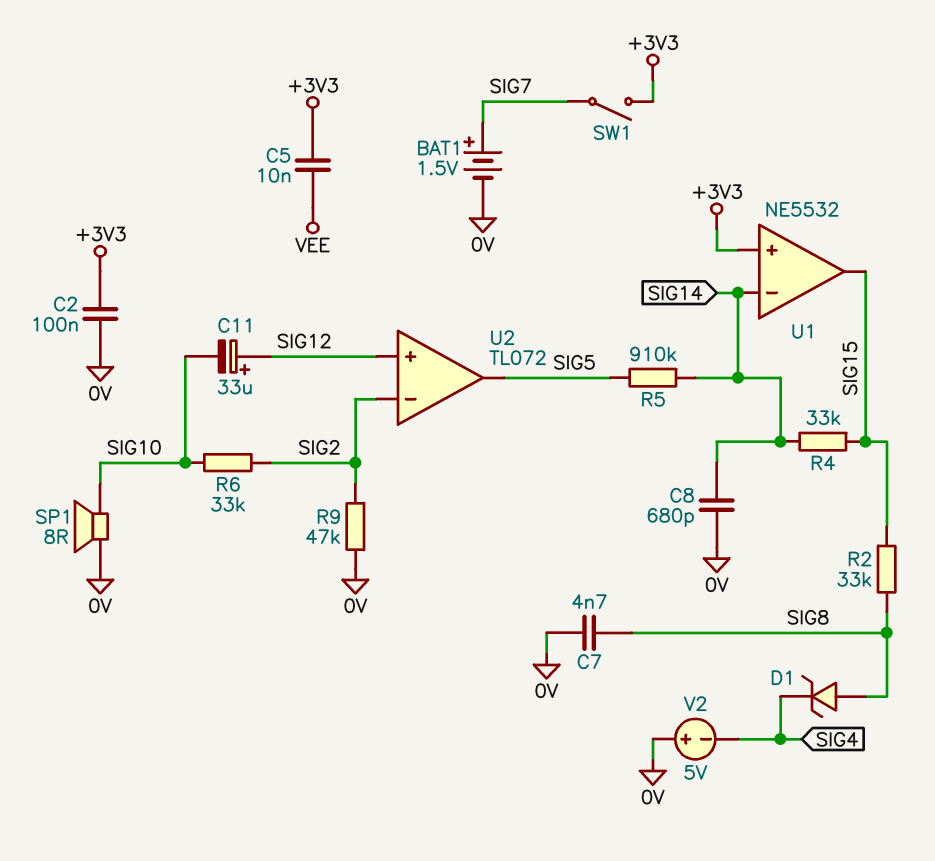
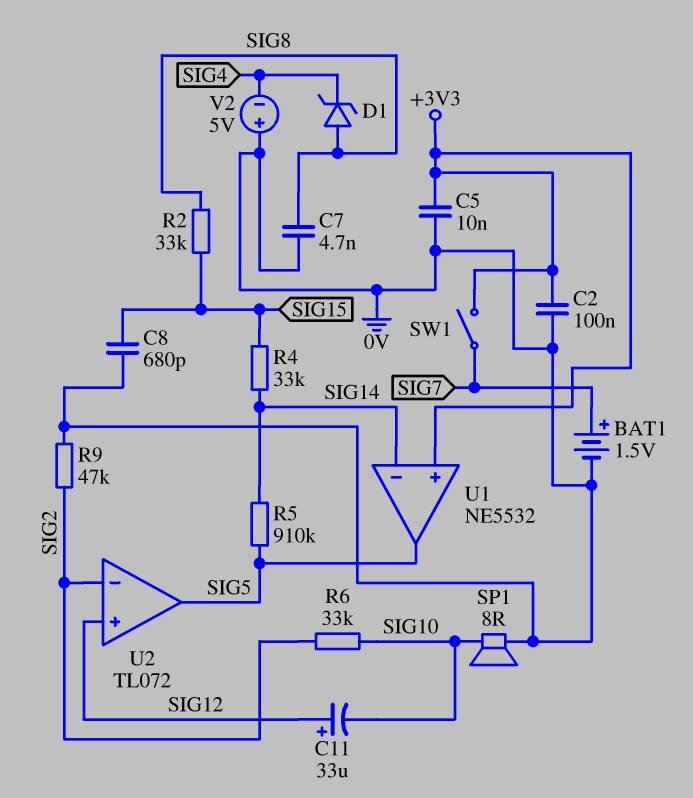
C5: 10nF (+3V3, VEE) -> 10nF (+3V3, 0V)
C8: 680pF (0V, SIG14) -> 680pF (0V, SIG15)
U1 pin out: SIG15 -> SIG5

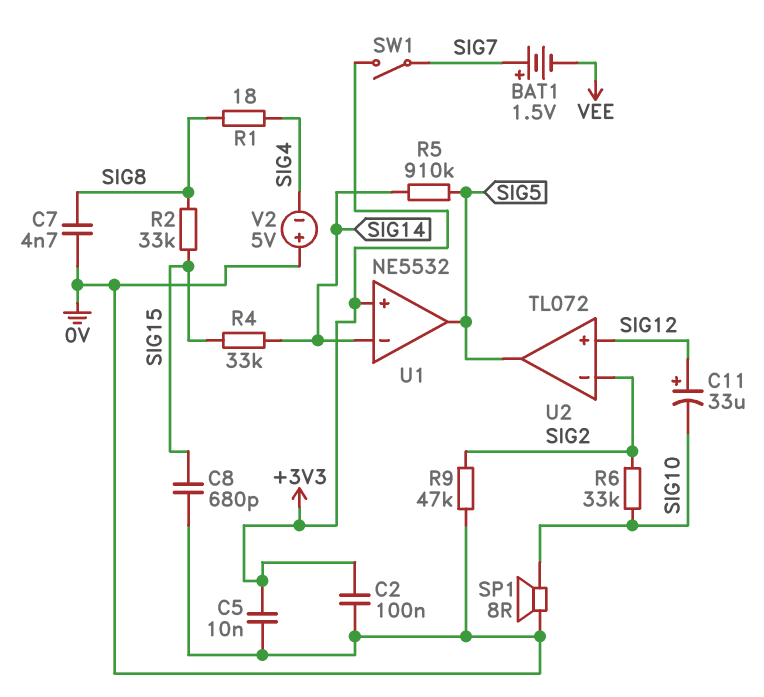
BAT1: 1.5V (plus SIG7, minus 0V) -> 1.5V (plus SIG7, minus VEE)
D1: zener (A SIG8, K SIG4) -> none
R1: none -> 18 (SIG4, SIG8)

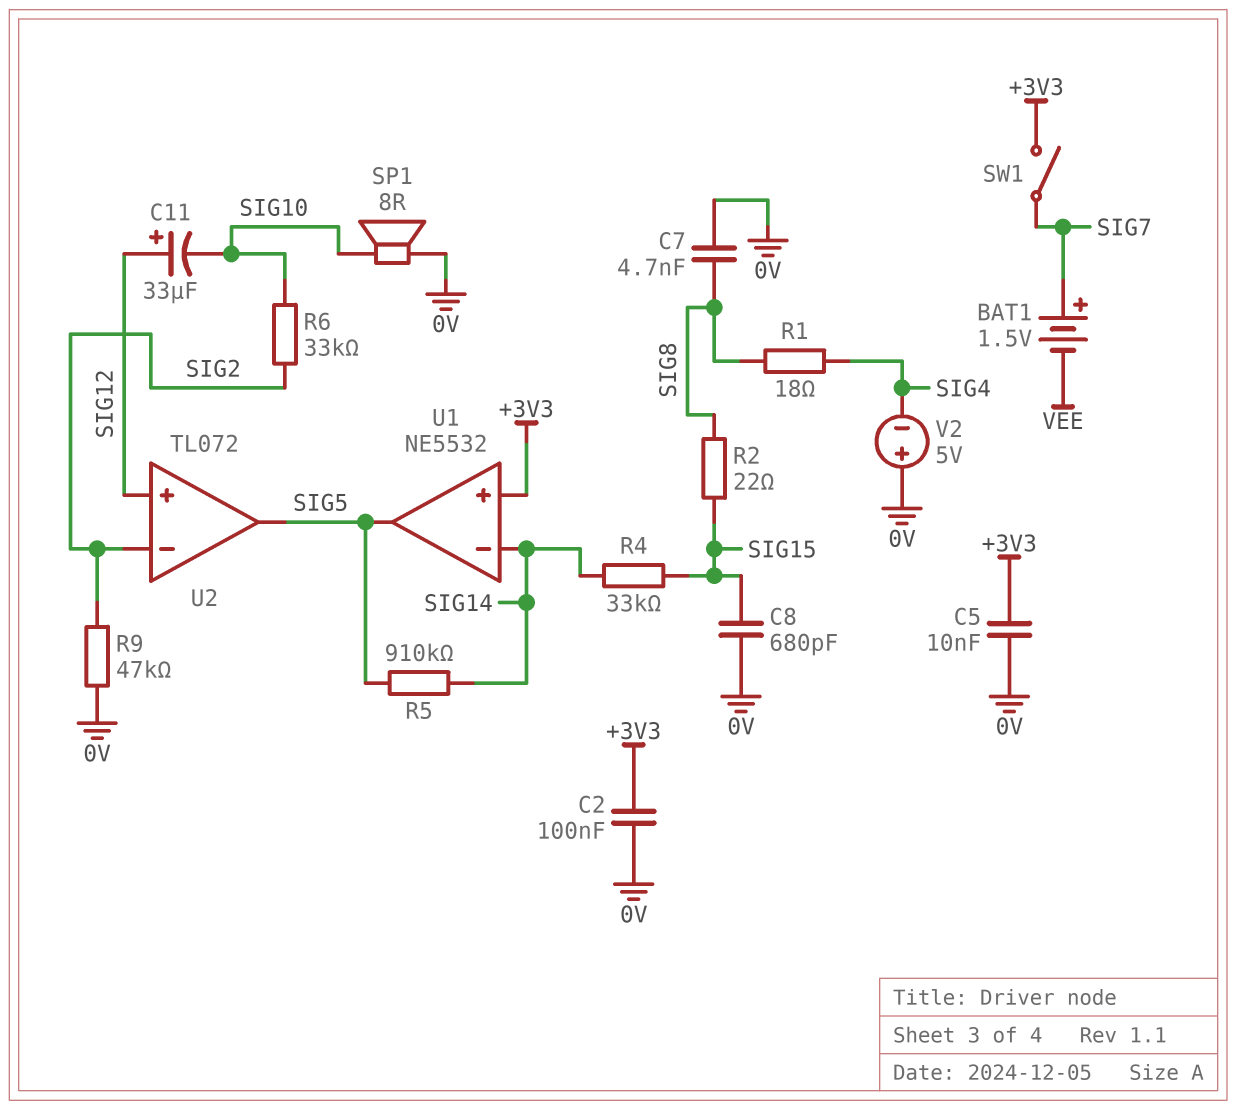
R2: 33k (SIG8, SIG15) -> 22 (SIG8, SIG15)

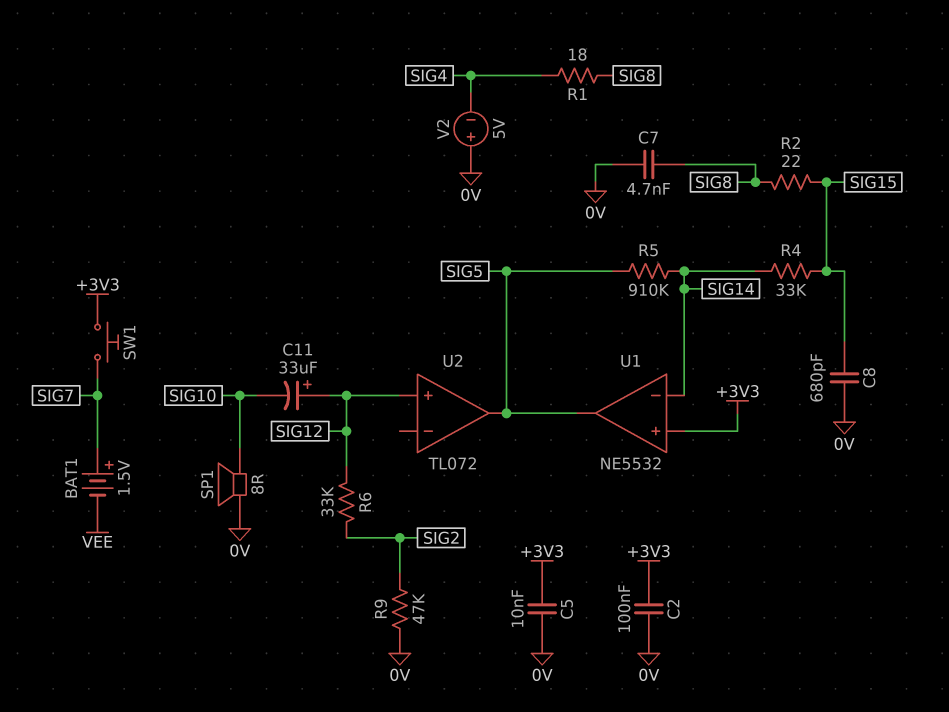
R6: 33k (SIG2, SIG10) -> 33k (SIG2, SIG12)
SW1: switch (+3V3, SIG7) -> button (+3V3, SIG7)
U2 pin in-: SIG2 -> none

